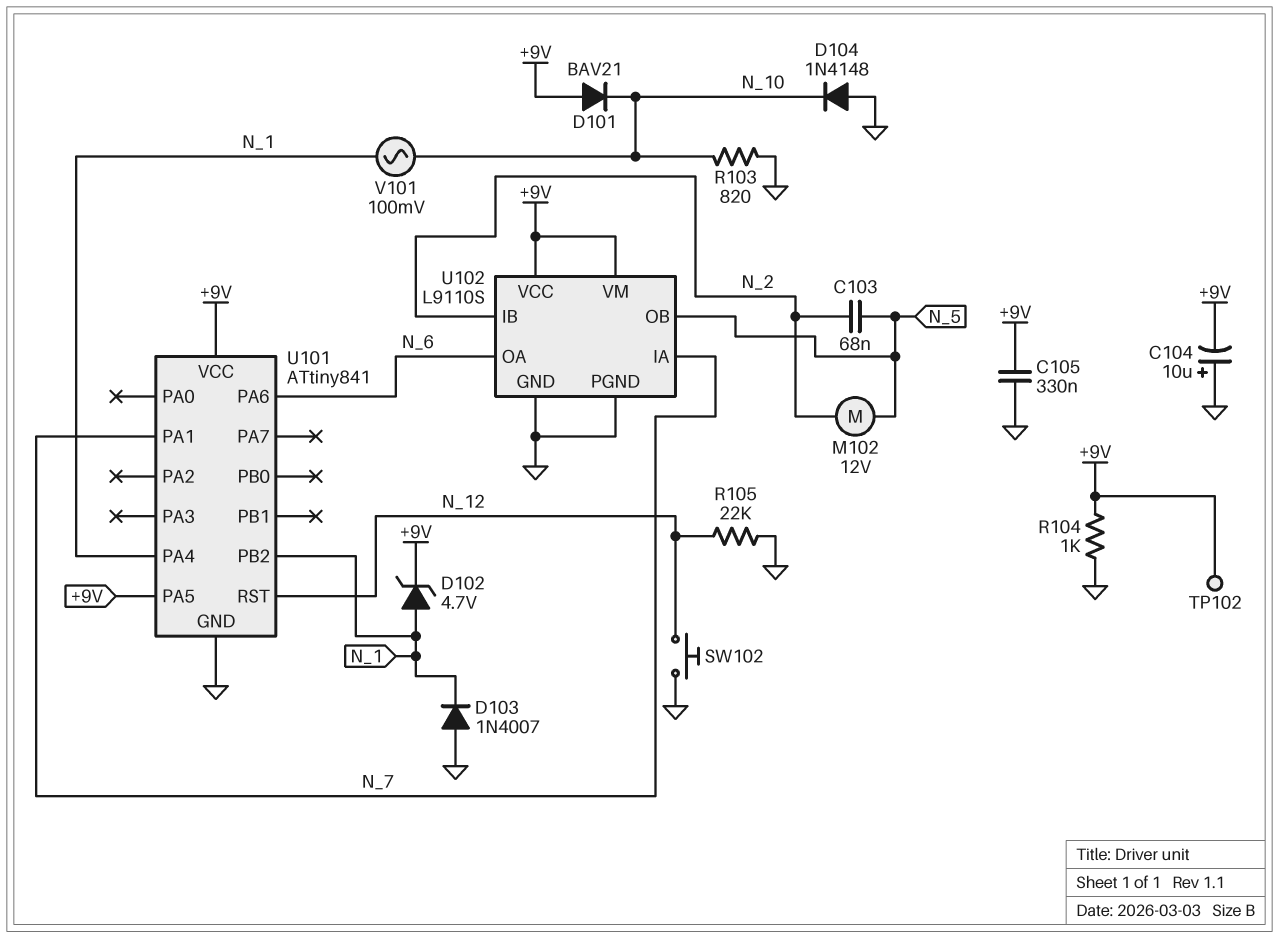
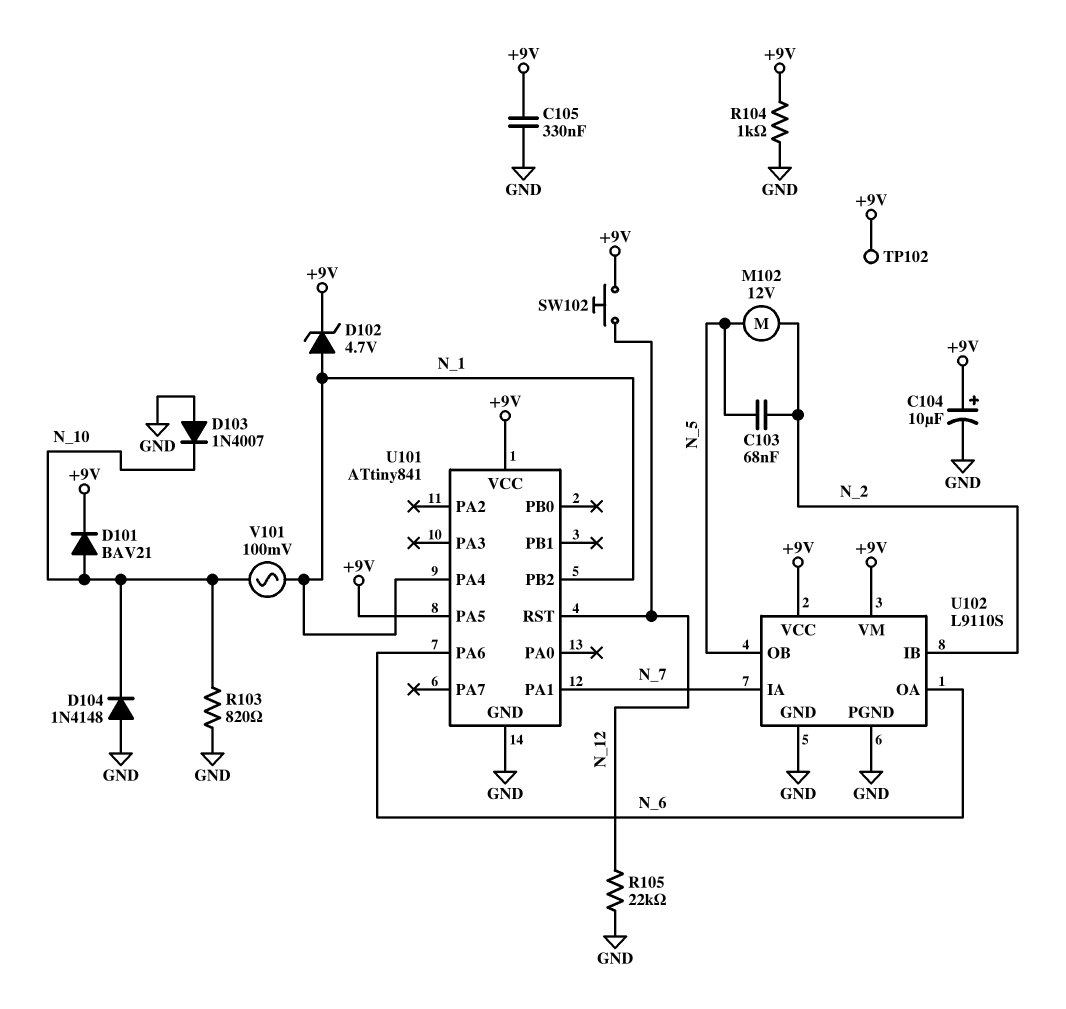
C104: 10uF (plus GND, minus +9V) -> 10uF (plus +9V, minus GND)
D101: diode BAV21 (A +9V, K N_10) -> diode BAV21 (A N_10, K +9V)
D103: diode 1N4007 (A GND, K N_1) -> diode 1N4007 (A GND, K N_10)
SW102: button (GND, N_12) -> button (+9V, N_12)

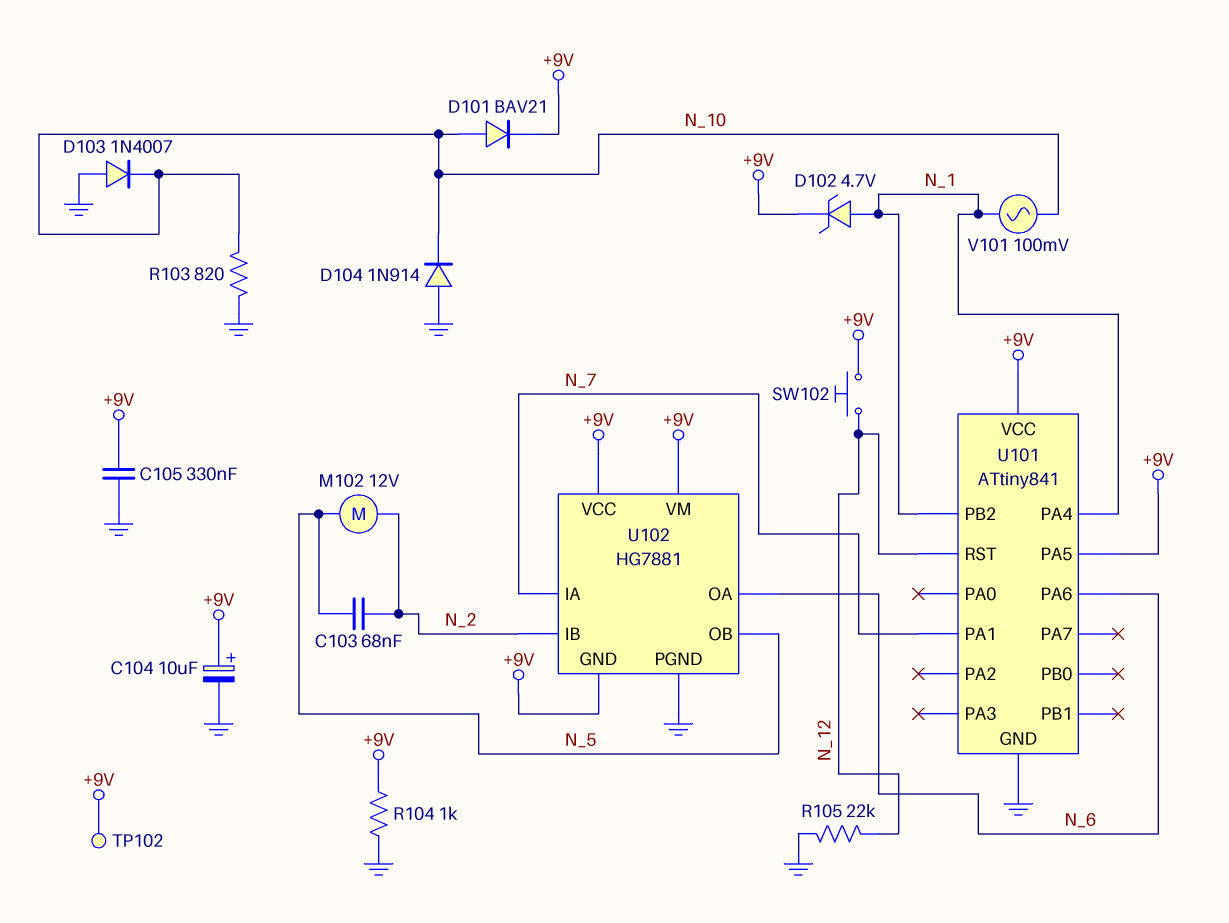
D104: diode 1N4148 (A GND, K N_10) -> diode 1N914 (A GND, K N_10)
U102: L9110S -> HG7881
U102 pin GND: GND -> +9V

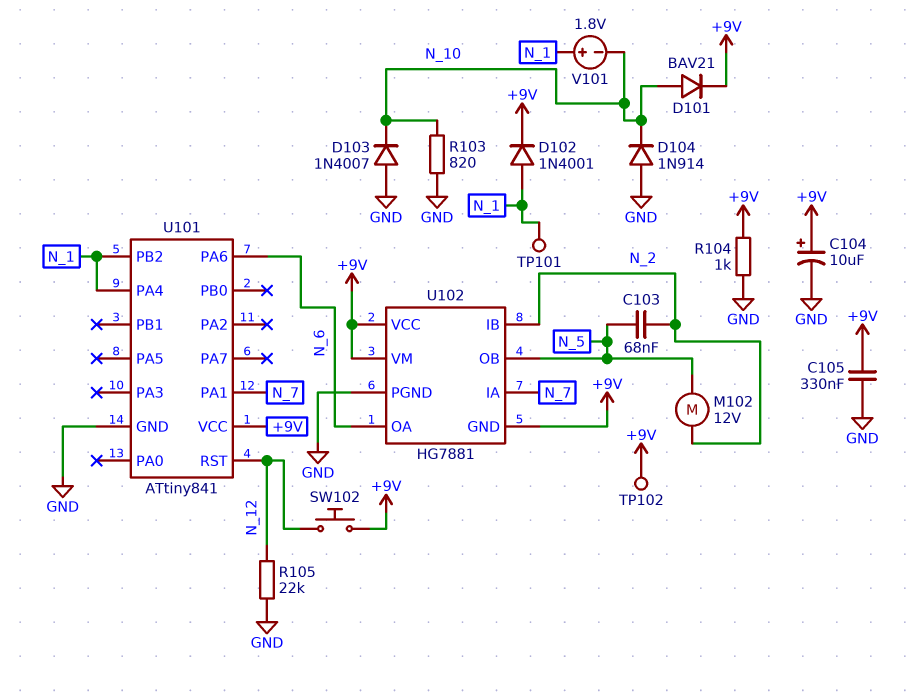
D102: zener 4.7V (A N_1, K +9V) -> diode 1N4001 (A N_1, K +9V)
TP101: none -> test point (N_1)
U101 pin PA5: +9V -> none
V101: AC 100mV (N_1, N_10) -> 1.8V (plus N_1, minus N_10)

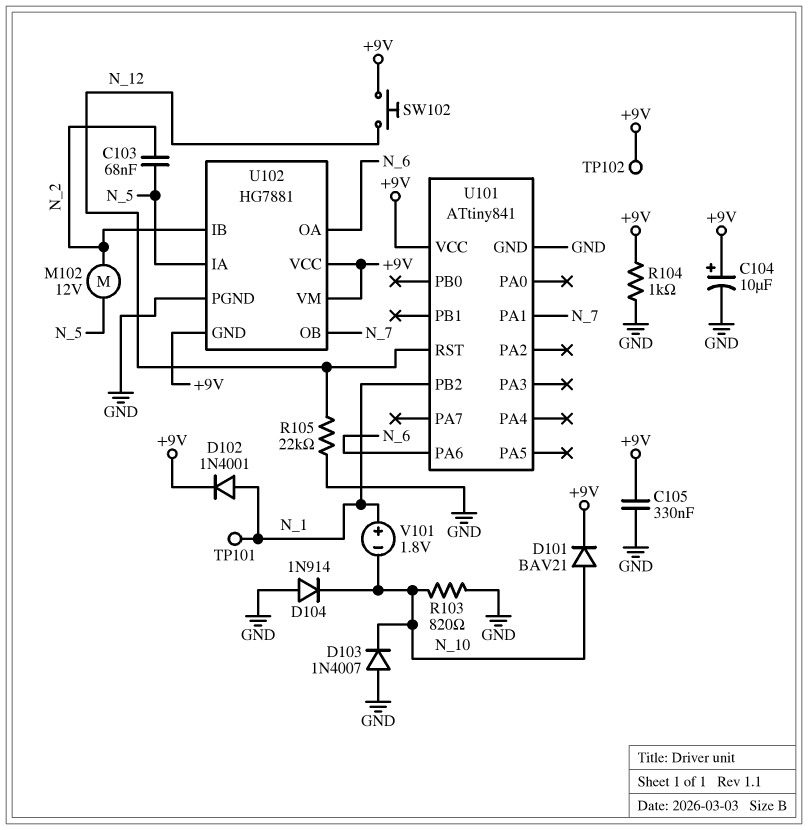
U101 pin PA4: N_1 -> none
U102 pin IA: N_7 -> N_5
U102 pin OB: N_5 -> N_7

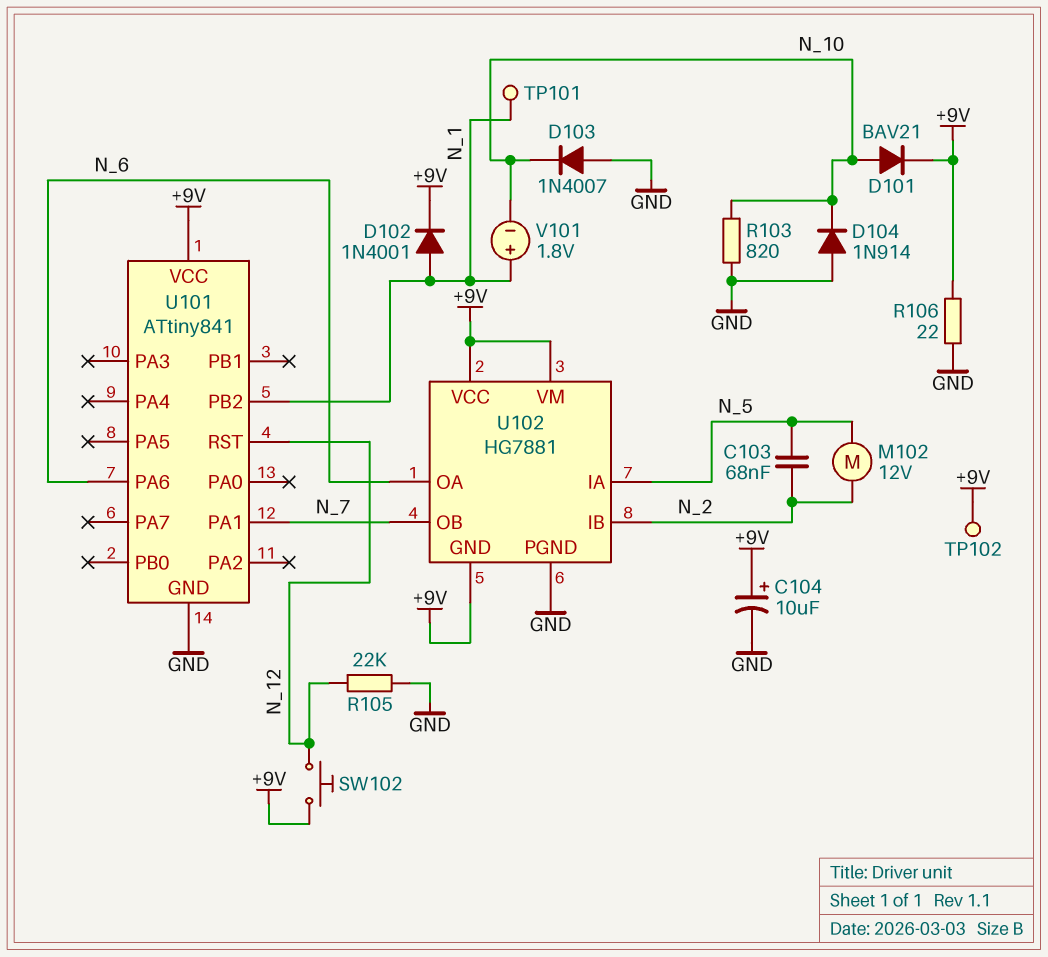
C105: 330nF (+9V, GND) -> none
R104: 1k (+9V, GND) -> none
R106: none -> 22 (+9V, GND)

